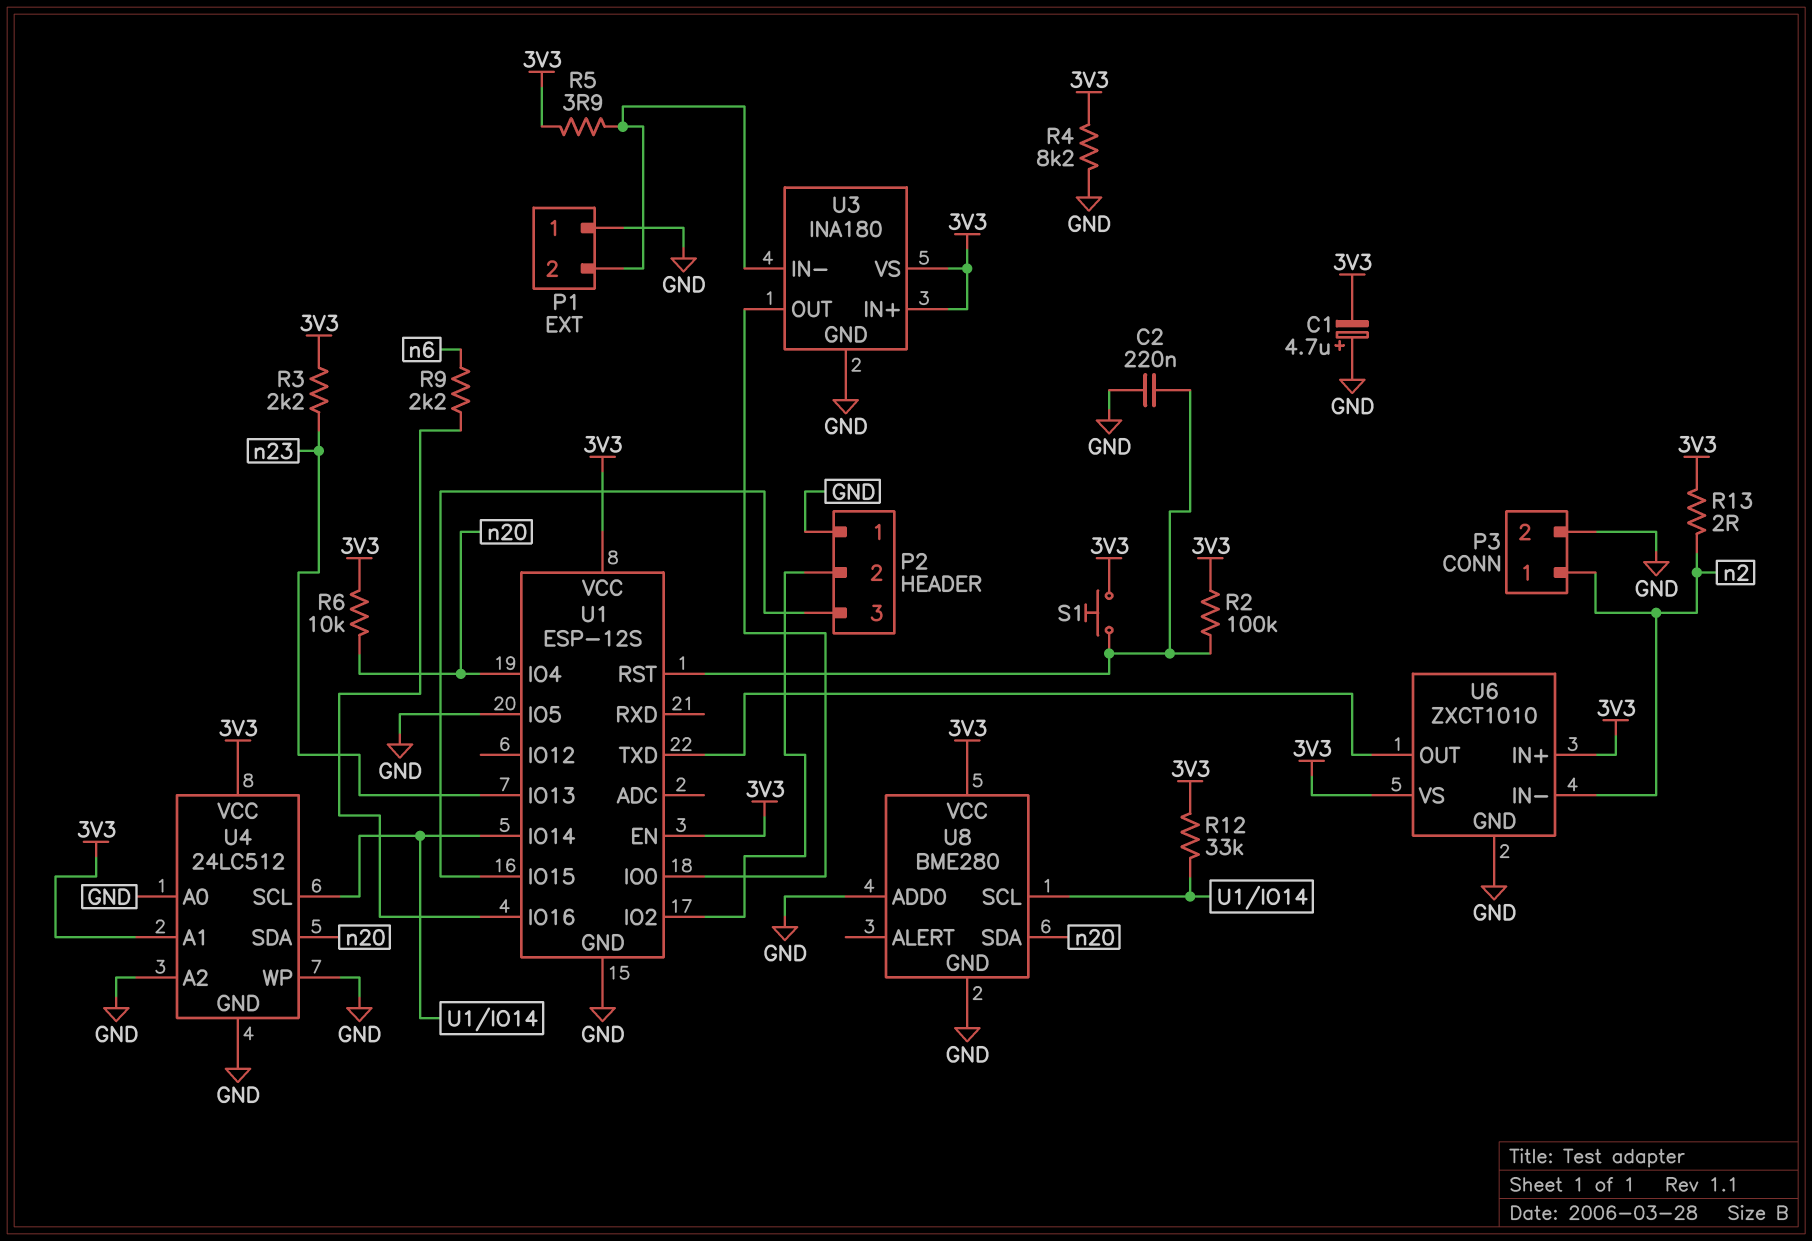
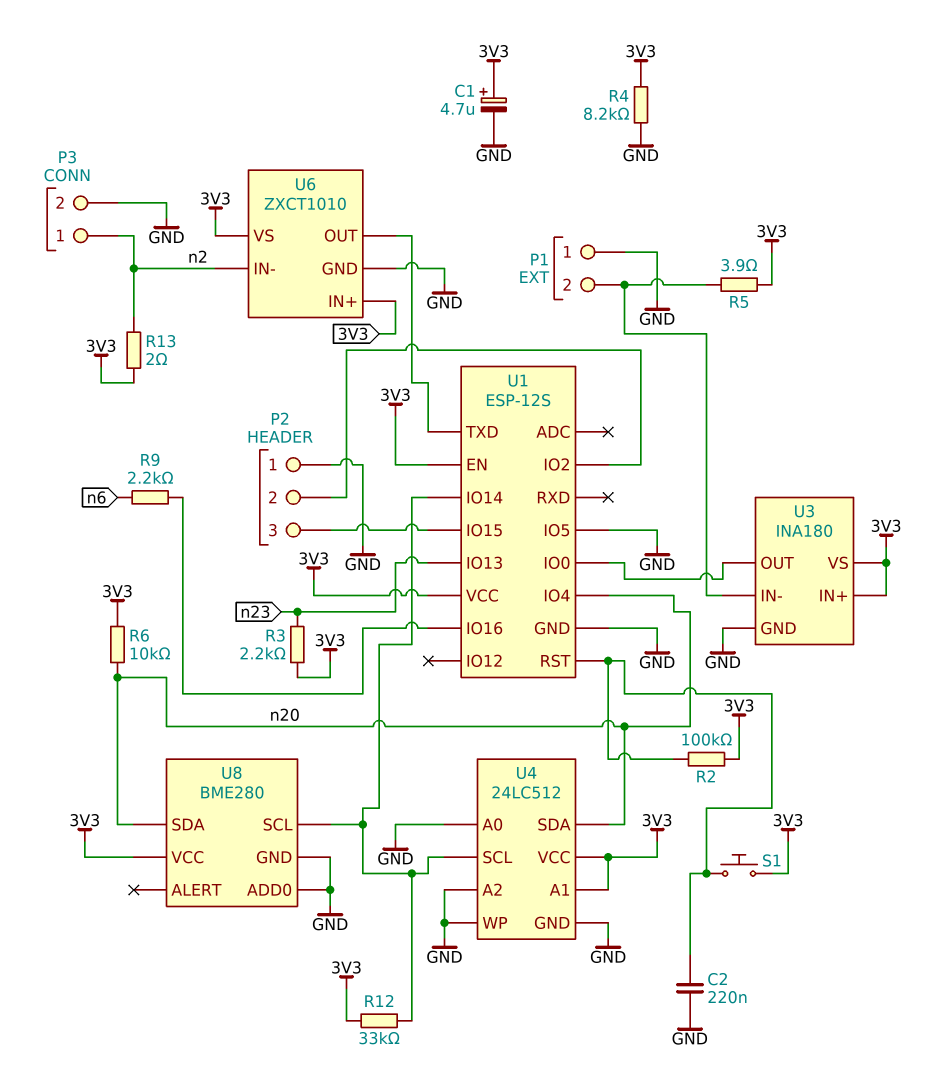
C1: 4.7uF (plus GND, minus 3V3) -> 4.7uF (plus 3V3, minus GND)

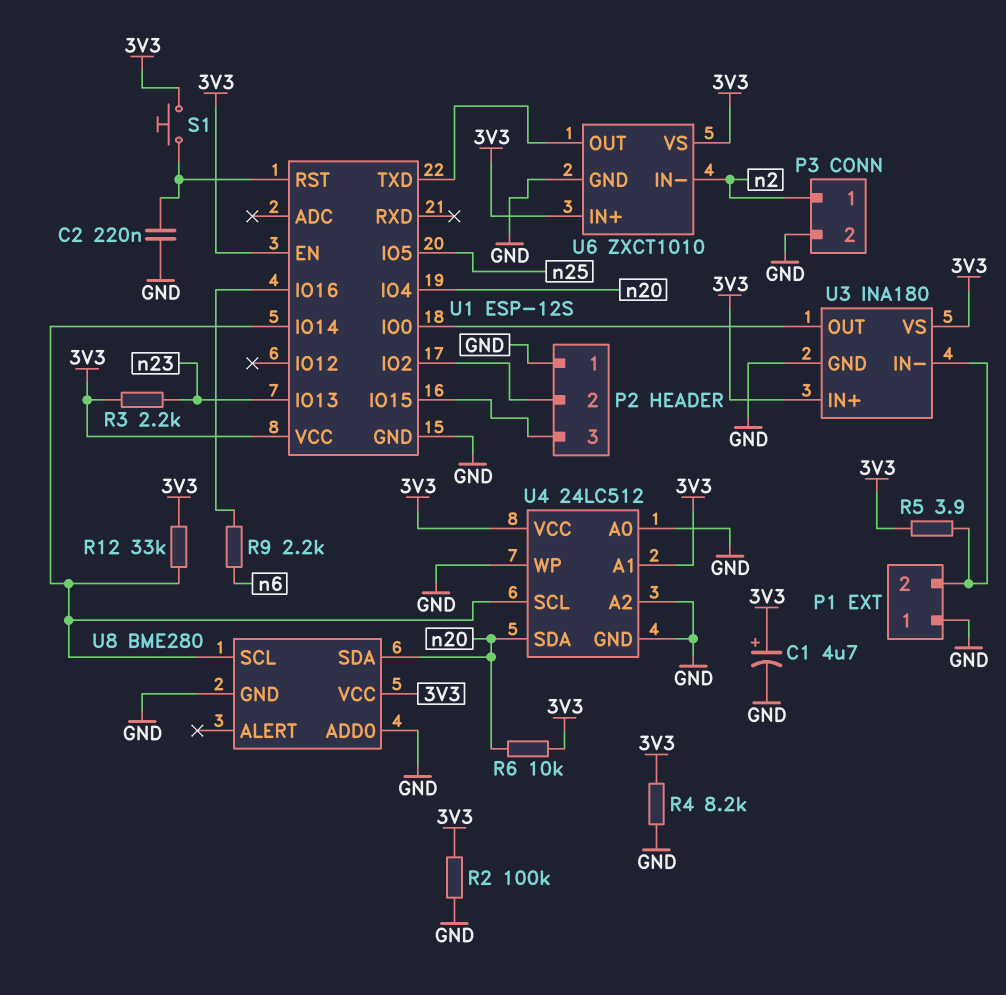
R2: 100k (3V3, U1/RST) -> 100k (3V3, GND)
R13: 2 (3V3, n2) -> none
U1 pin IO5: GND -> n25

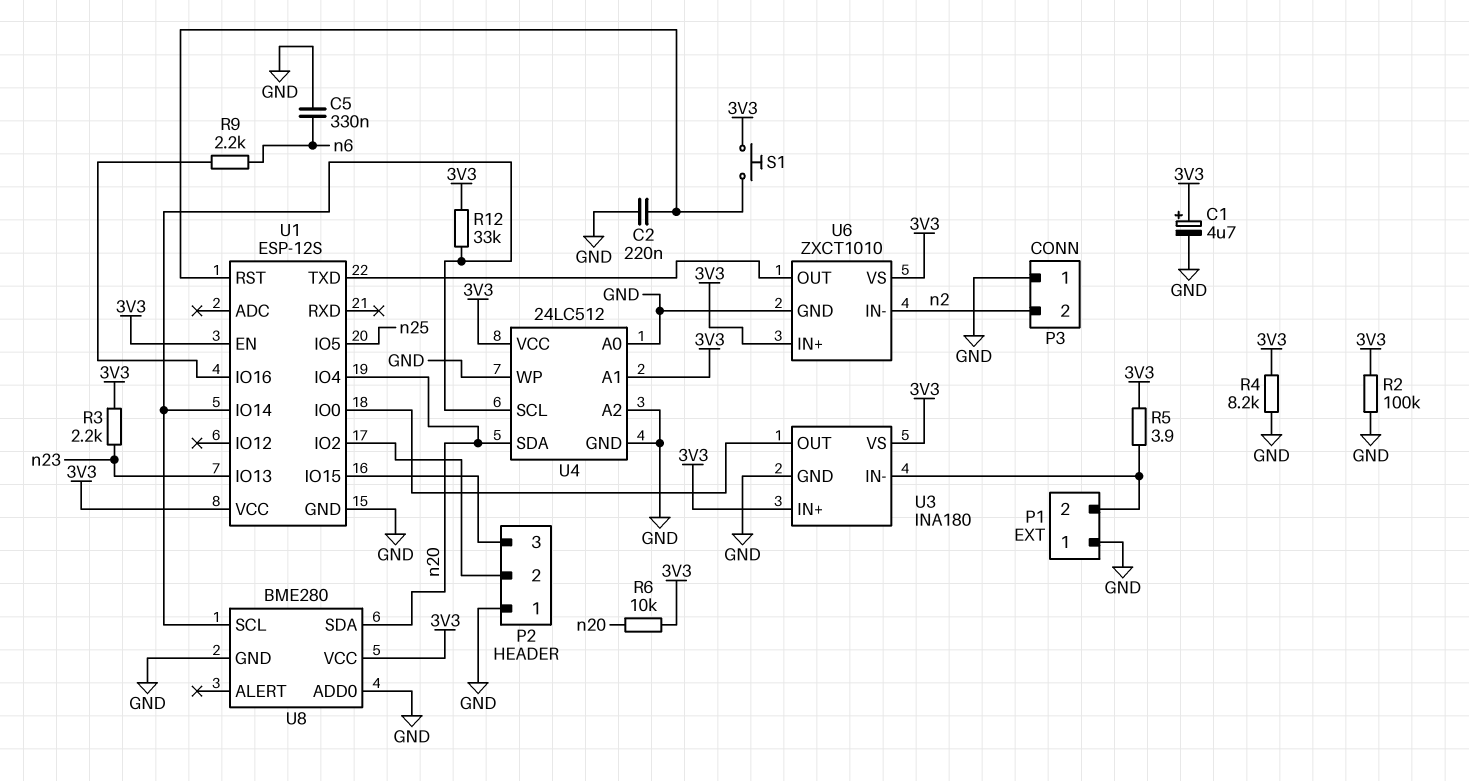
C5: none -> 330nF (GND, n6)
P3 pin 1: n2 -> GND
P3 pin 2: GND -> n2

